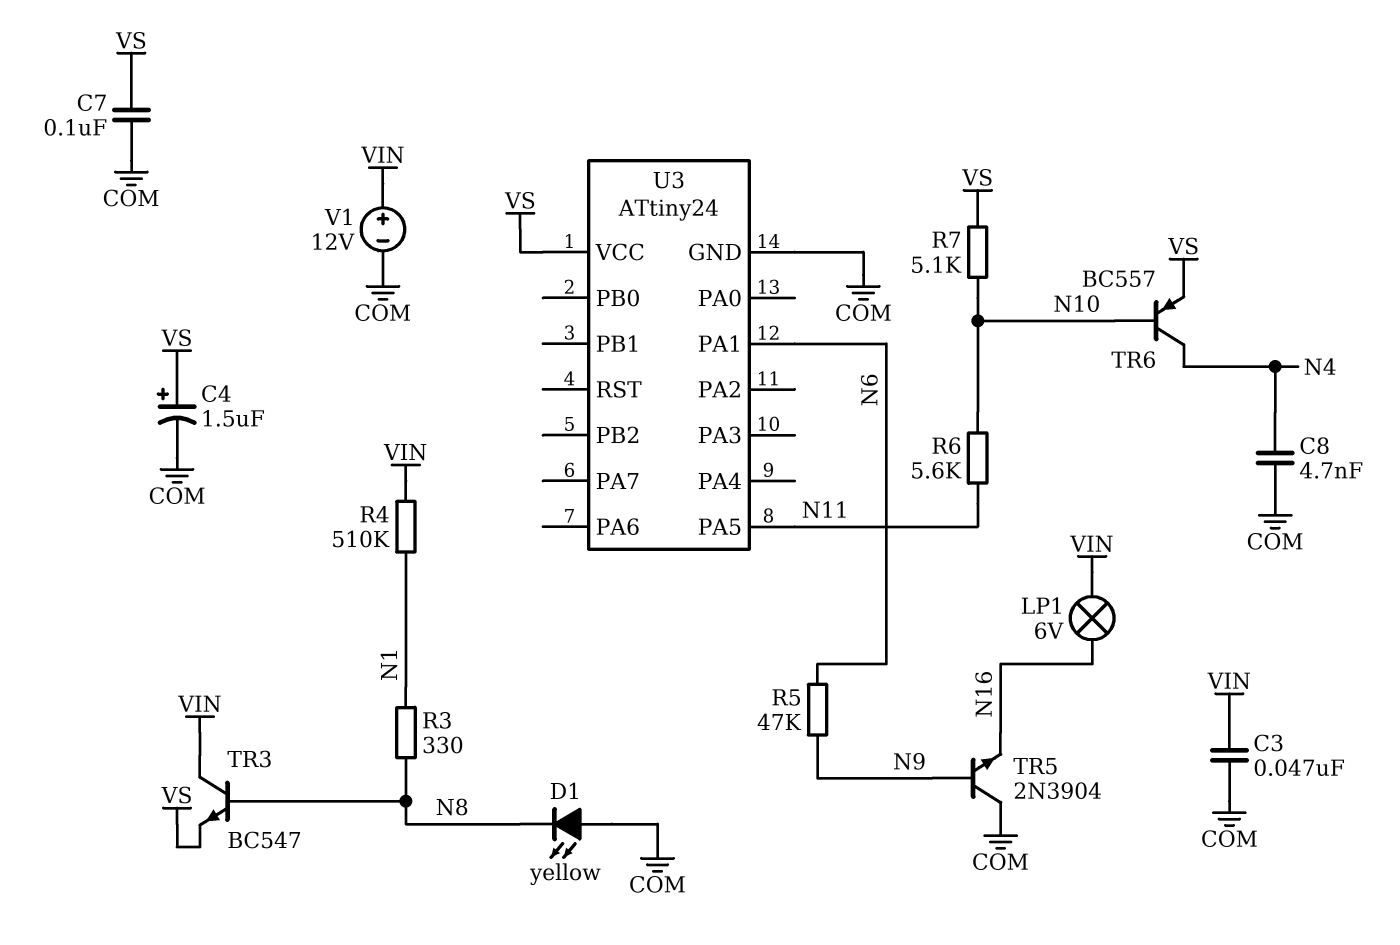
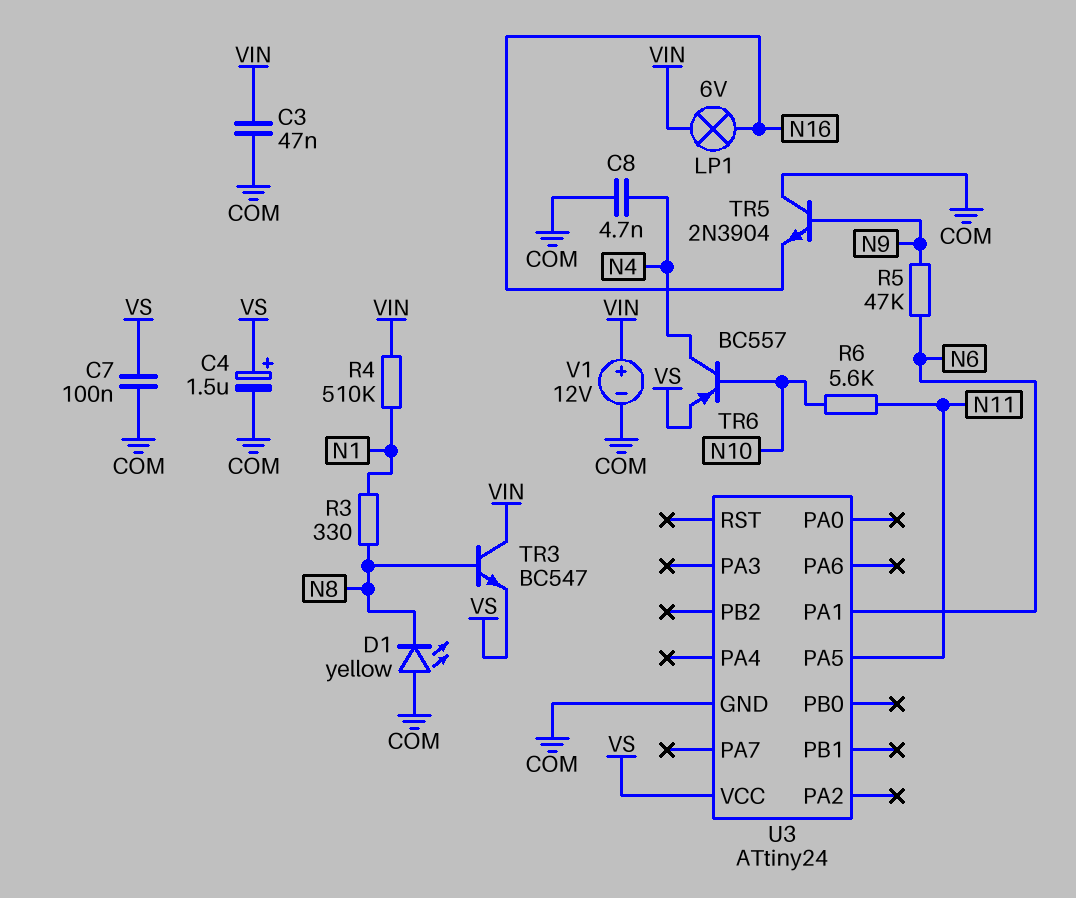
R7: 5.1k (N10, VS) -> none

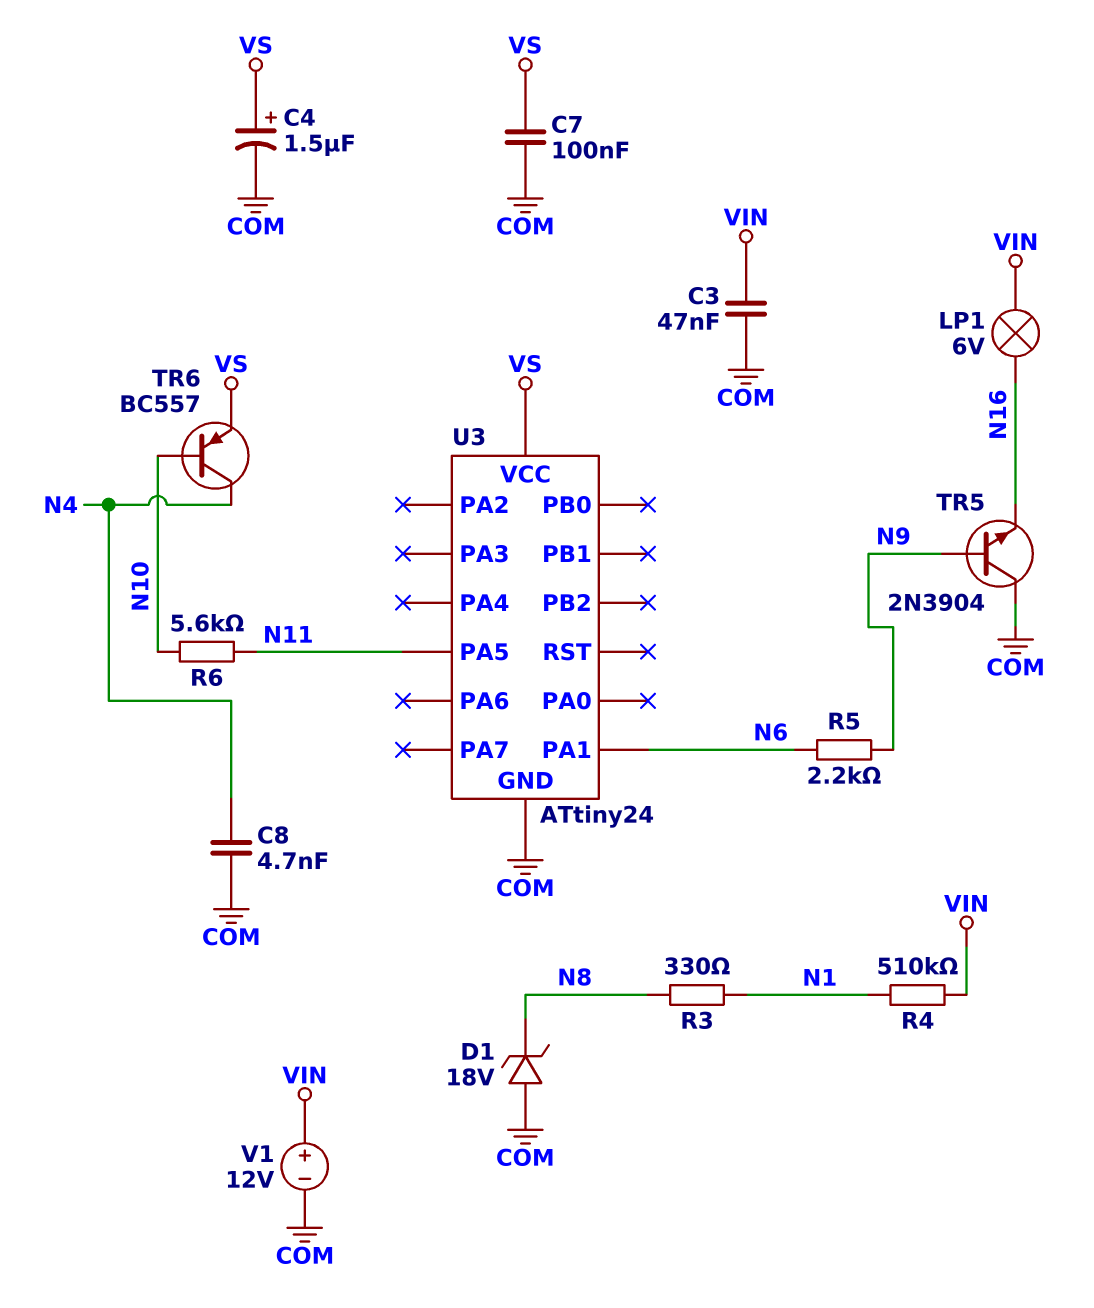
D1: LED yellow (A COM, K N8) -> zener 18V (A COM, K N8)
R5: 47k (N6, N9) -> 2.2k (N6, N9)
TR3: NPN BC547 (B N8, C VIN, E VS) -> none

